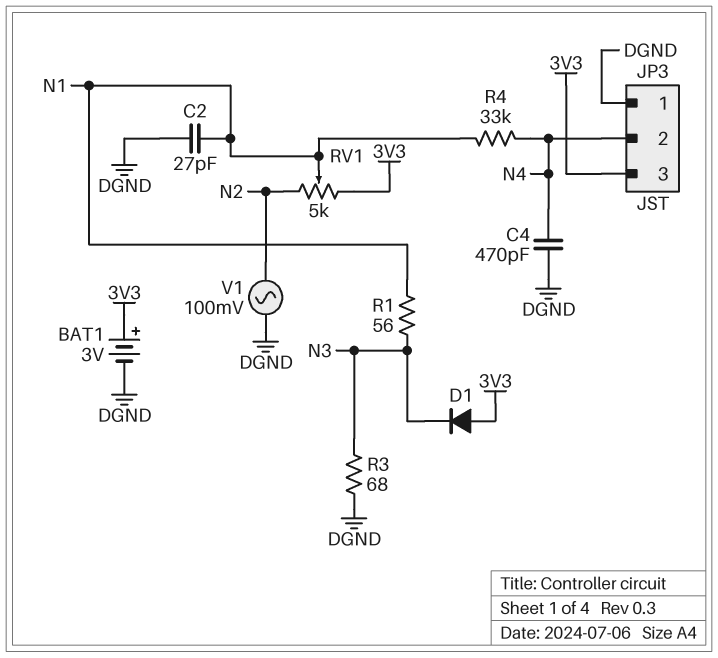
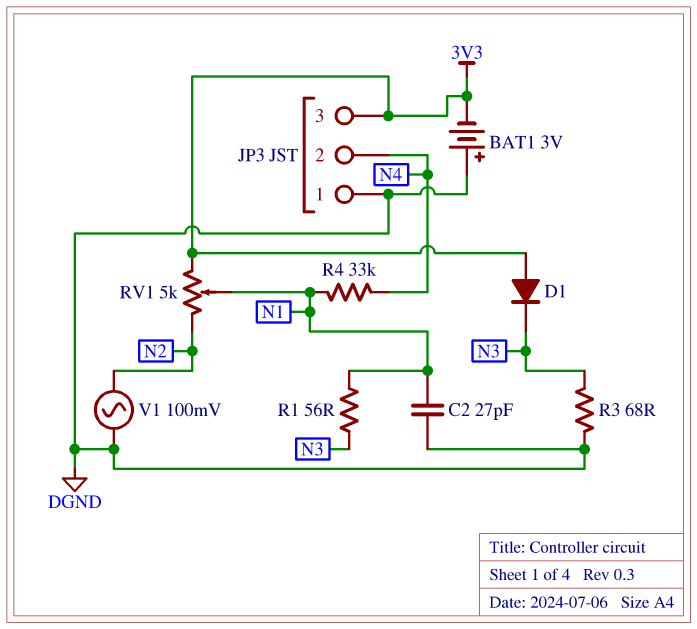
BAT1: 3V (plus 3V3, minus DGND) -> 3V (plus DGND, minus 3V3)
C4: 470pF (DGND, N4) -> none

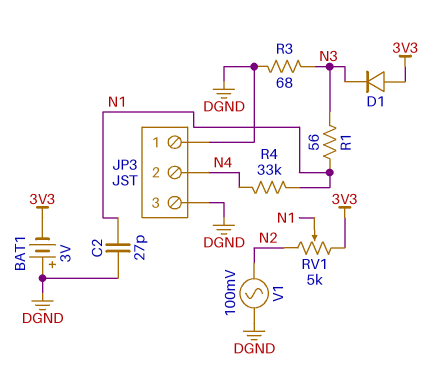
JP3 pin 3: 3V3 -> DGND

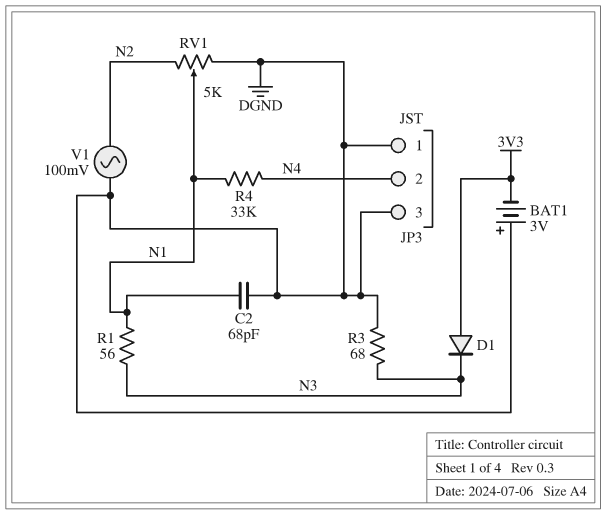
C2: 27pF (DGND, N1) -> 68pF (DGND, N1)
RV1: 5k (3V3, N2, wiper N1) -> 5k (DGND, N2, wiper N1)

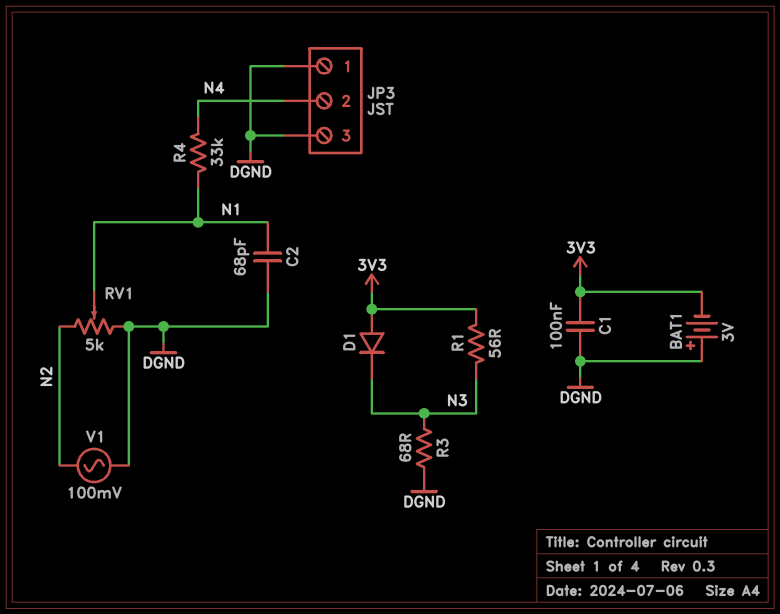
C1: none -> 100nF (3V3, DGND)
R1: 56 (N1, N3) -> 56 (3V3, N3)

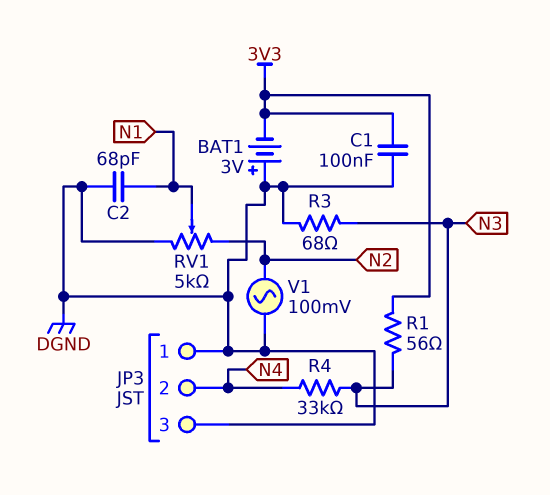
D1: diode (A 3V3, K N3) -> none
R4: 33k (N1, N4) -> 33k (N3, N4)

